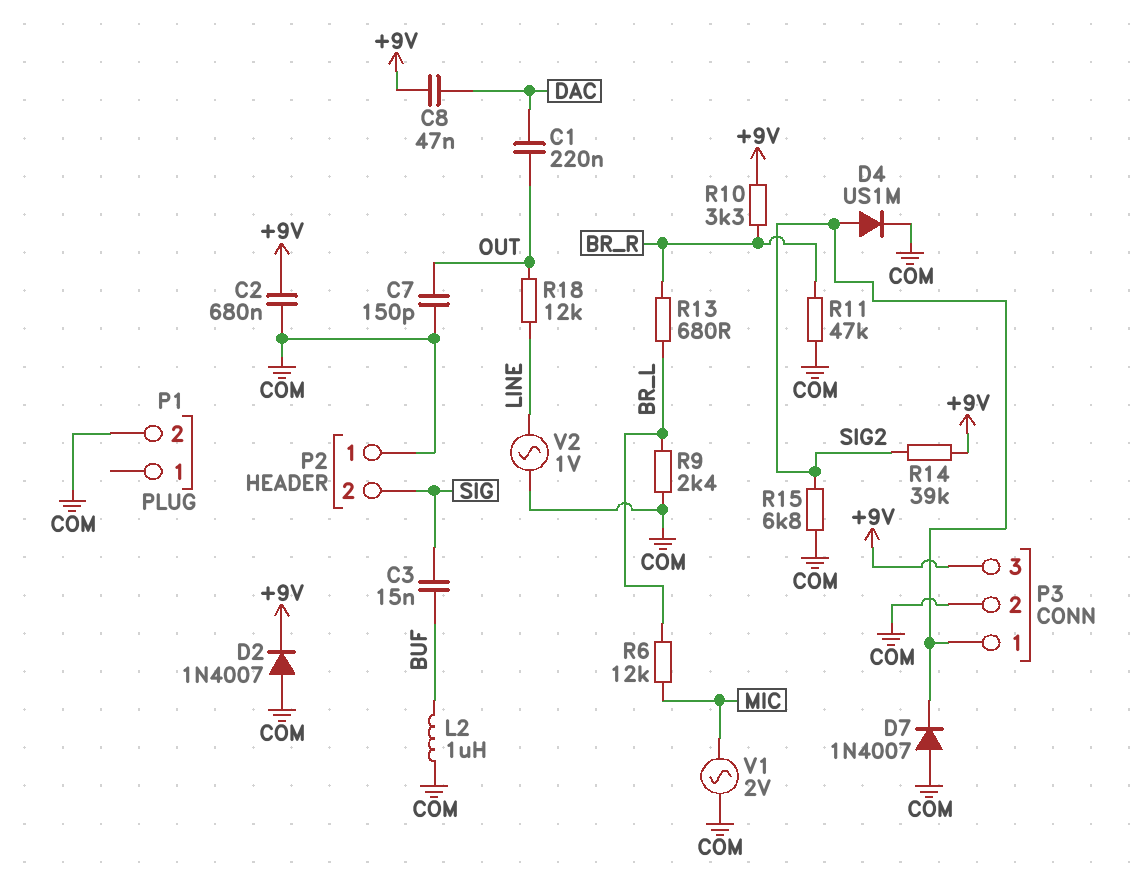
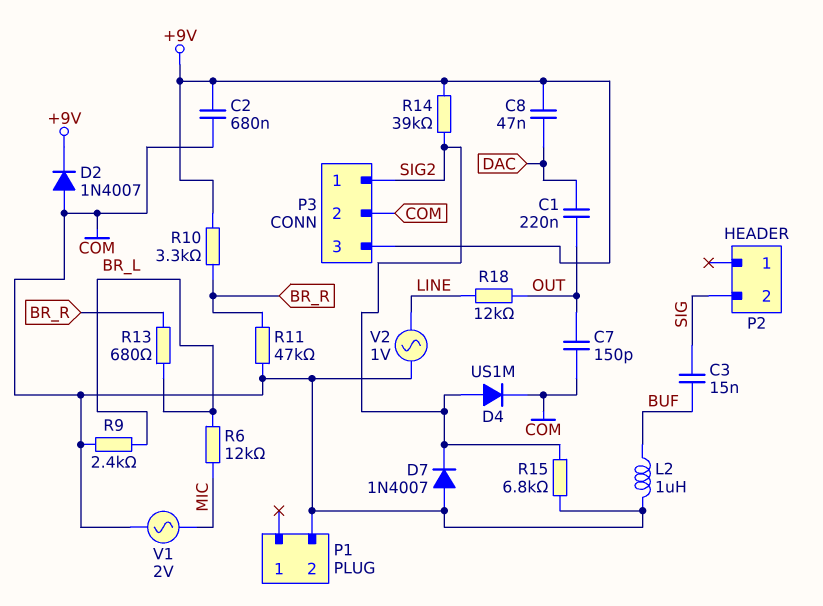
P2 pin 1: COM -> none

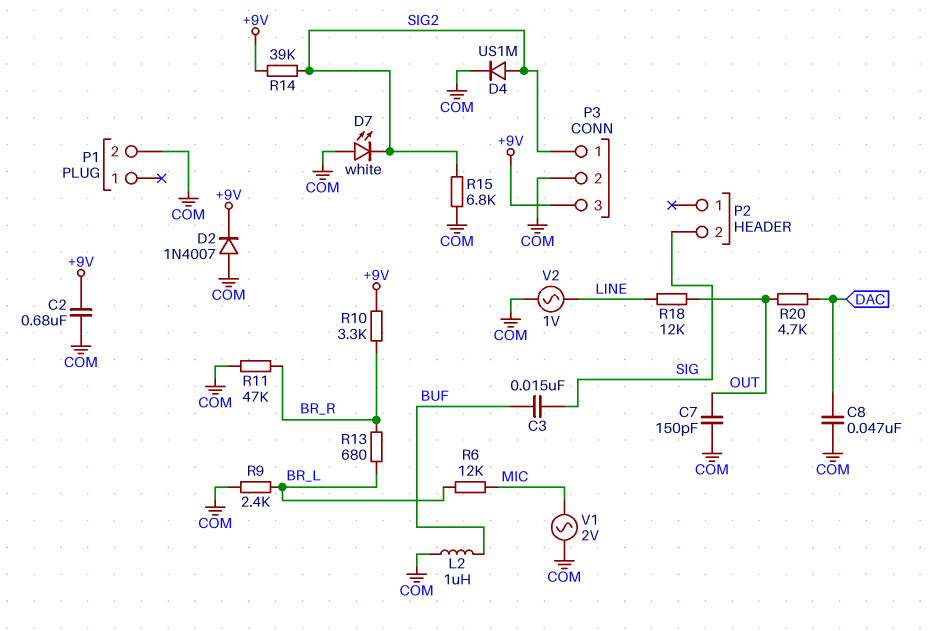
C1: 220nF (DAC, OUT) -> none
C8: 47nF (+9V, DAC) -> 47nF (COM, DAC)
D7: diode 1N4007 (A COM, K SIG2) -> LED white (A COM, K SIG2)
R20: none -> 4.7k (DAC, OUT)

